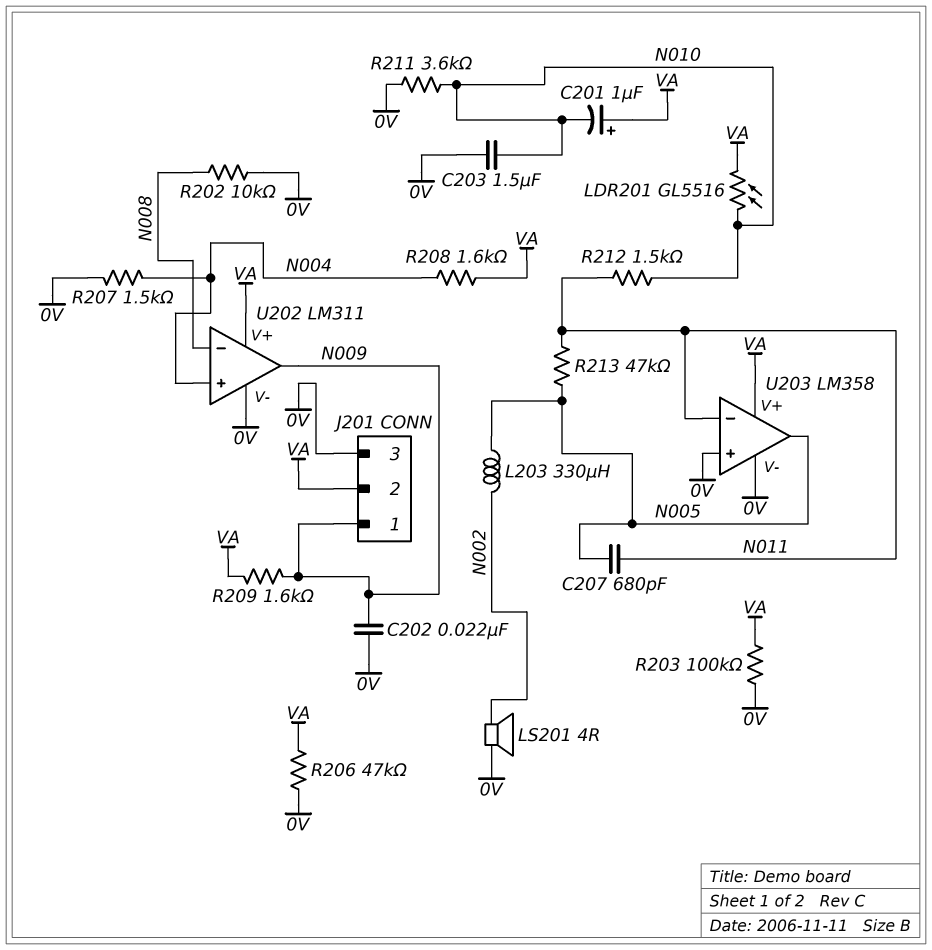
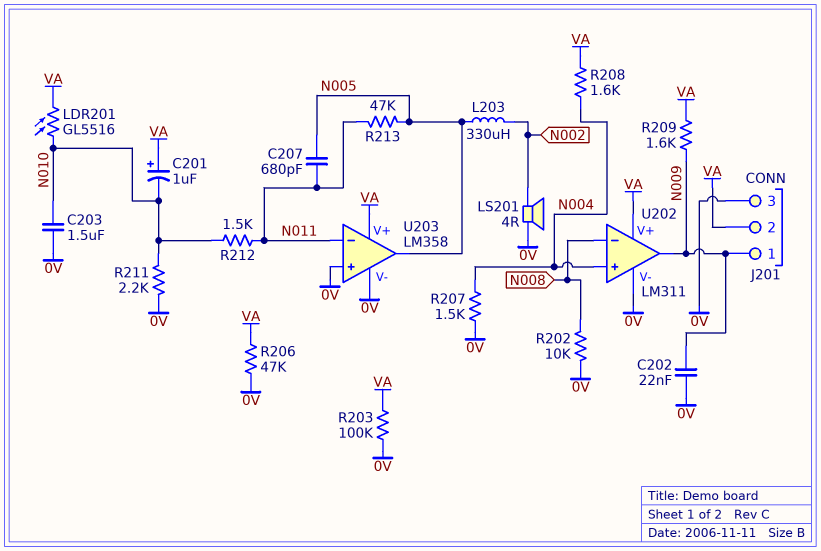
R211: 3.6k (0V, N010) -> 2.2k (0V, N010)

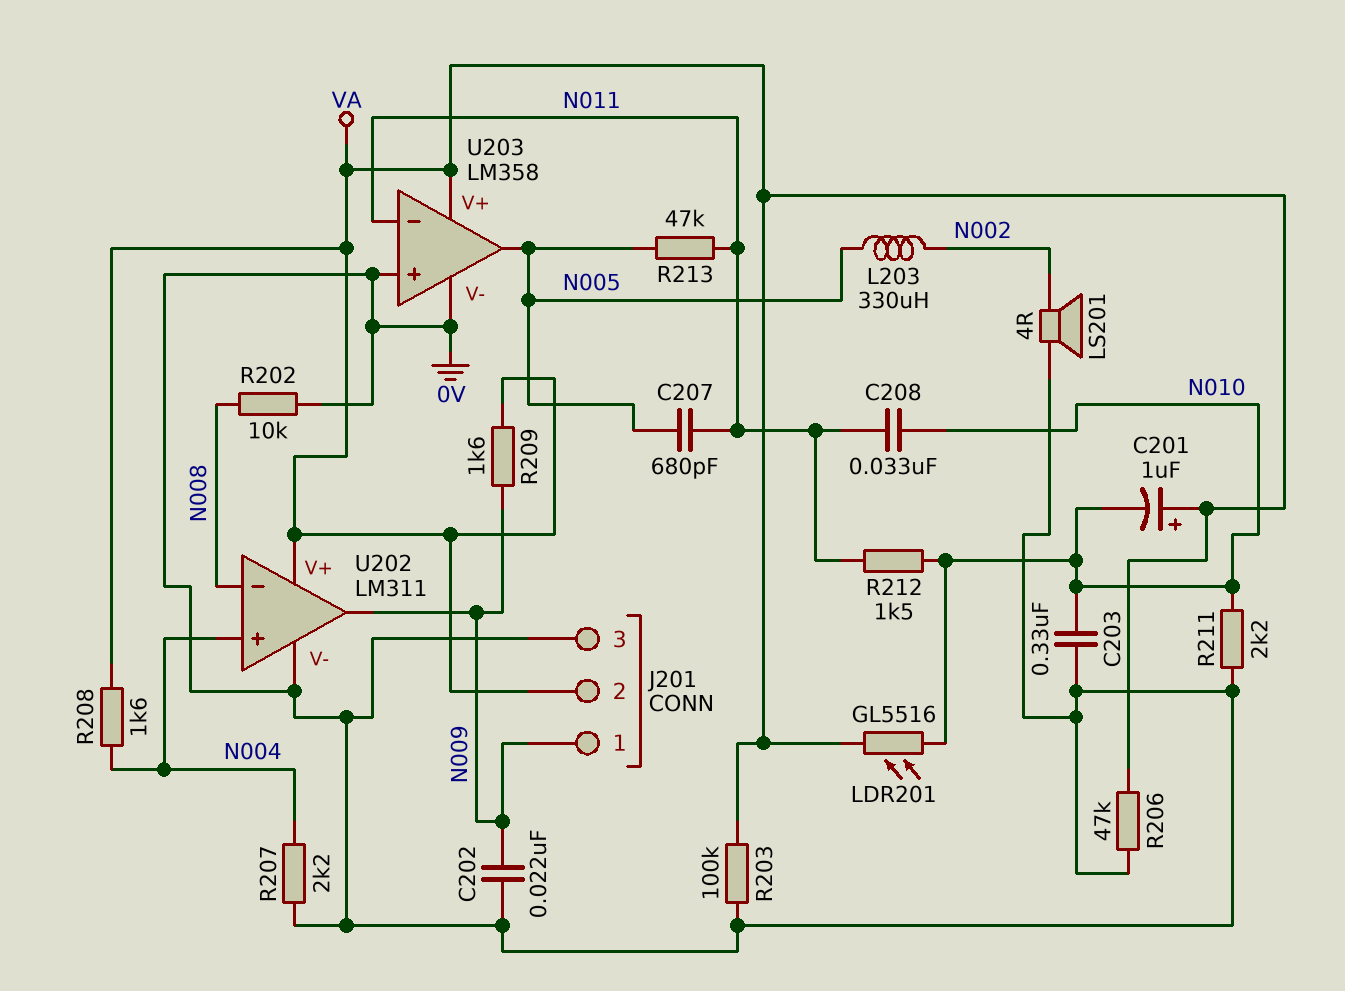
C203: 1.5uF (0V, N010) -> 330nF (0V, N010)
C208: none -> 33nF (N010, N011)
R207: 1.5k (0V, N004) -> 2.2k (0V, N004)

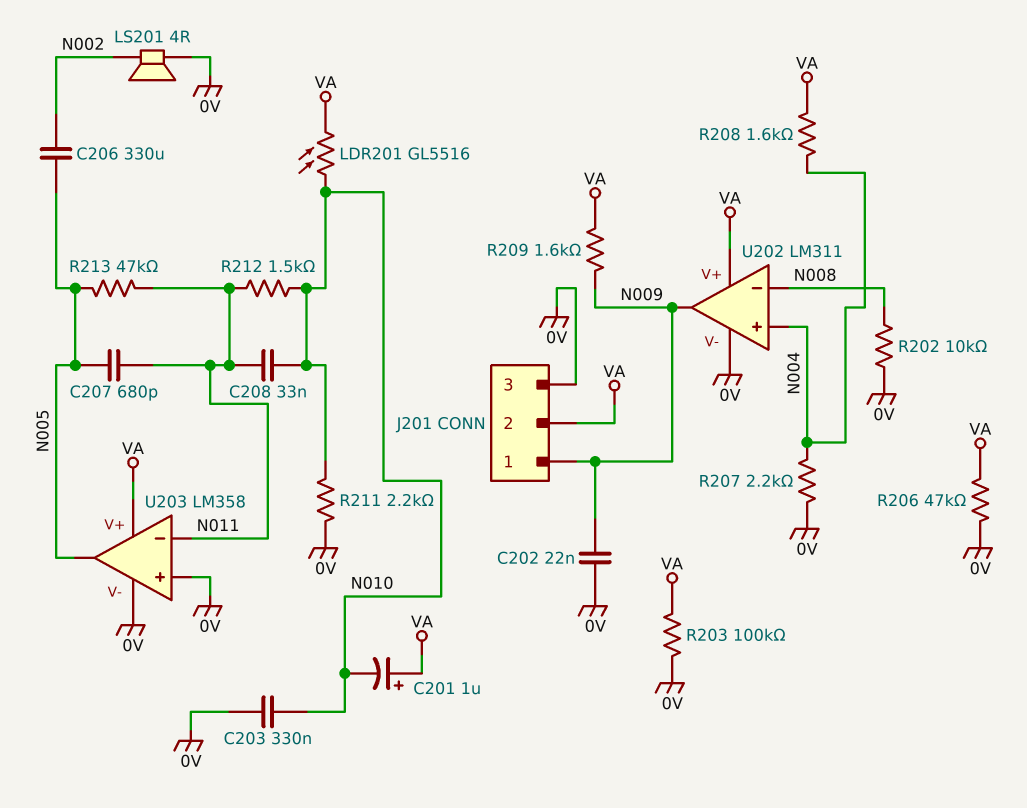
C206: none -> 330uF (N002, N005)
L203: 330uH (N002, N005) -> none

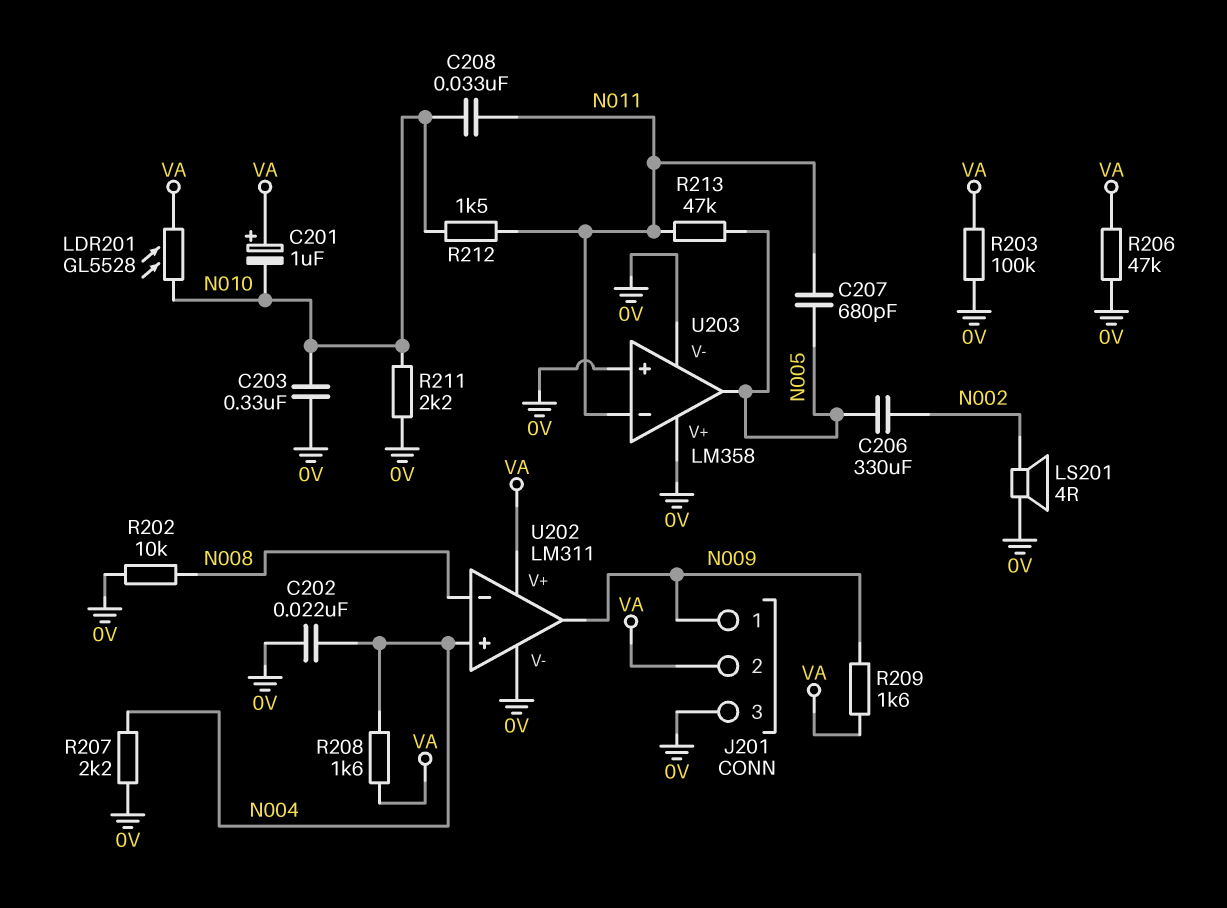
C202: 22nF (0V, N009) -> 22nF (0V, N004)
LDR201: GL5516 (N010, VA) -> GL5528 (N010, VA)
U203 pin V+: VA -> 0V

